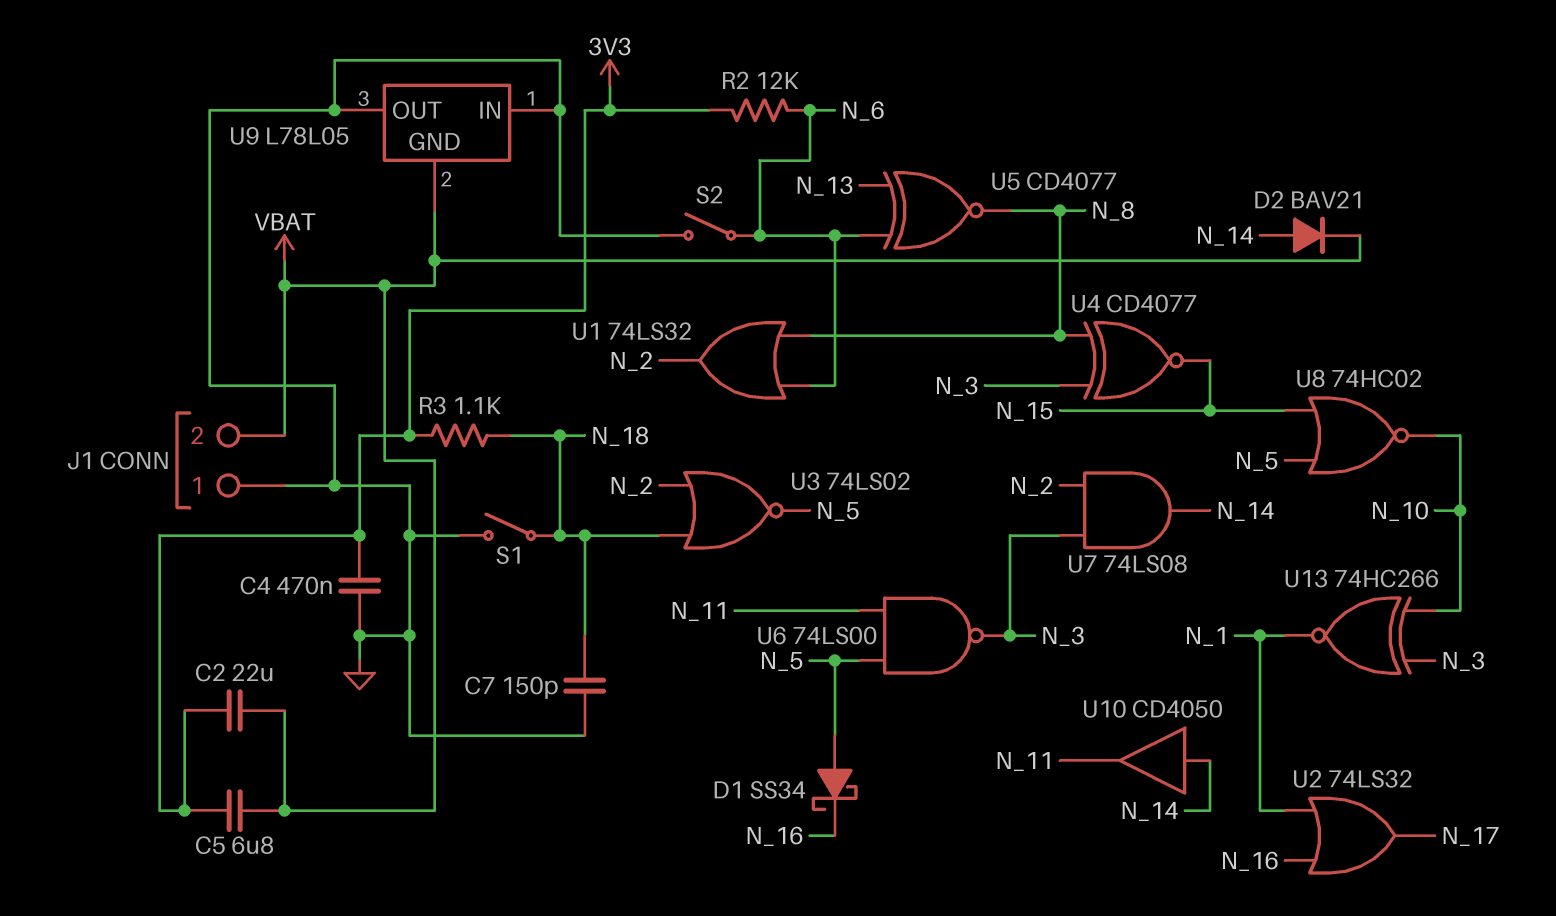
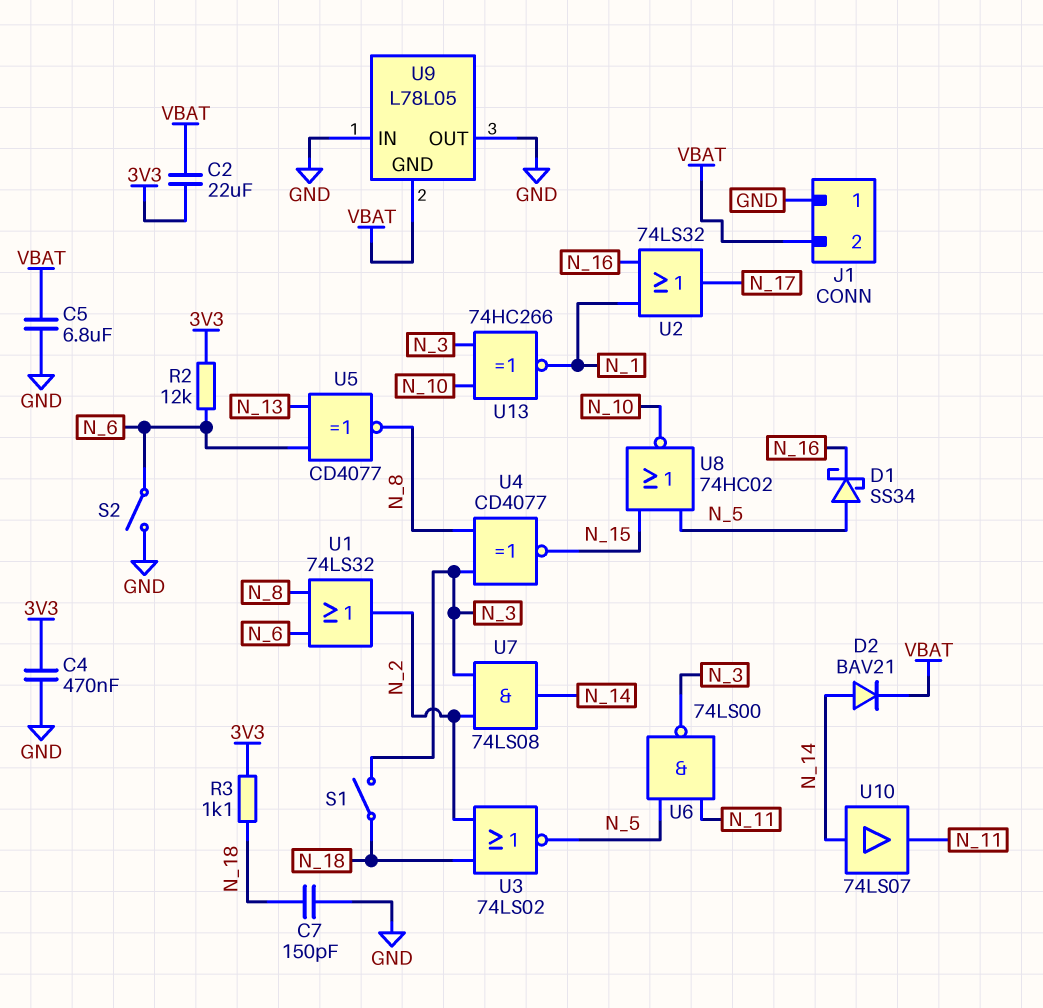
C5: 6.8uF (3V3, VBAT) -> 6.8uF (GND, VBAT)
S1: switch (GND, N_18) -> switch (N_3, N_18)
U10: buffer CD4050 (in N_14, out N_11) -> buffer 74LS07 (in N_14, out N_11)

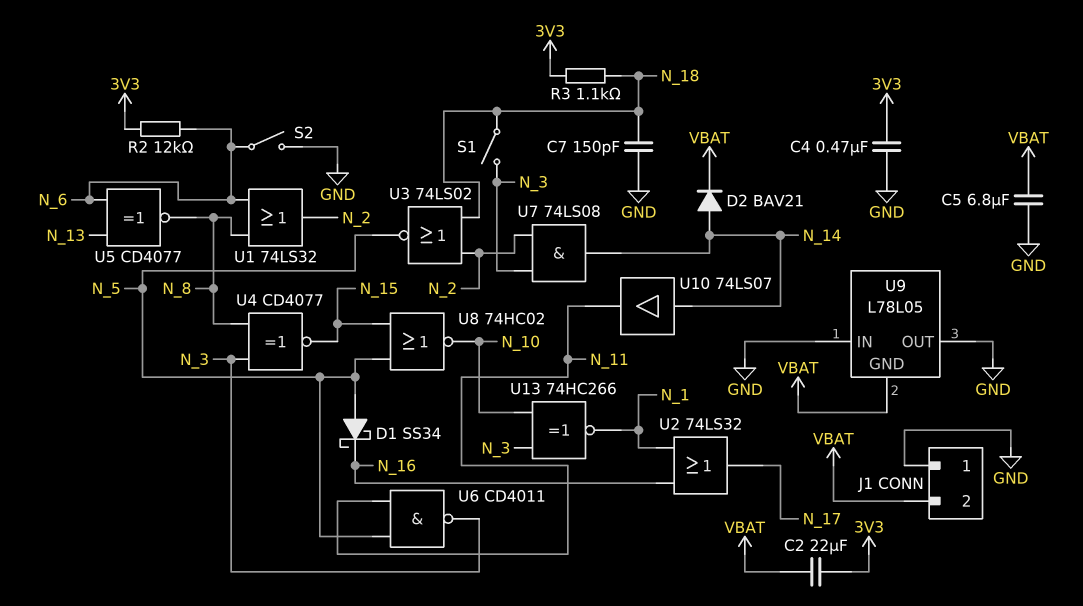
U6: NAND 74LS00 (in N_5, in N_11, out N_3) -> NAND CD4011 (in N_5, in N_11, out N_3)

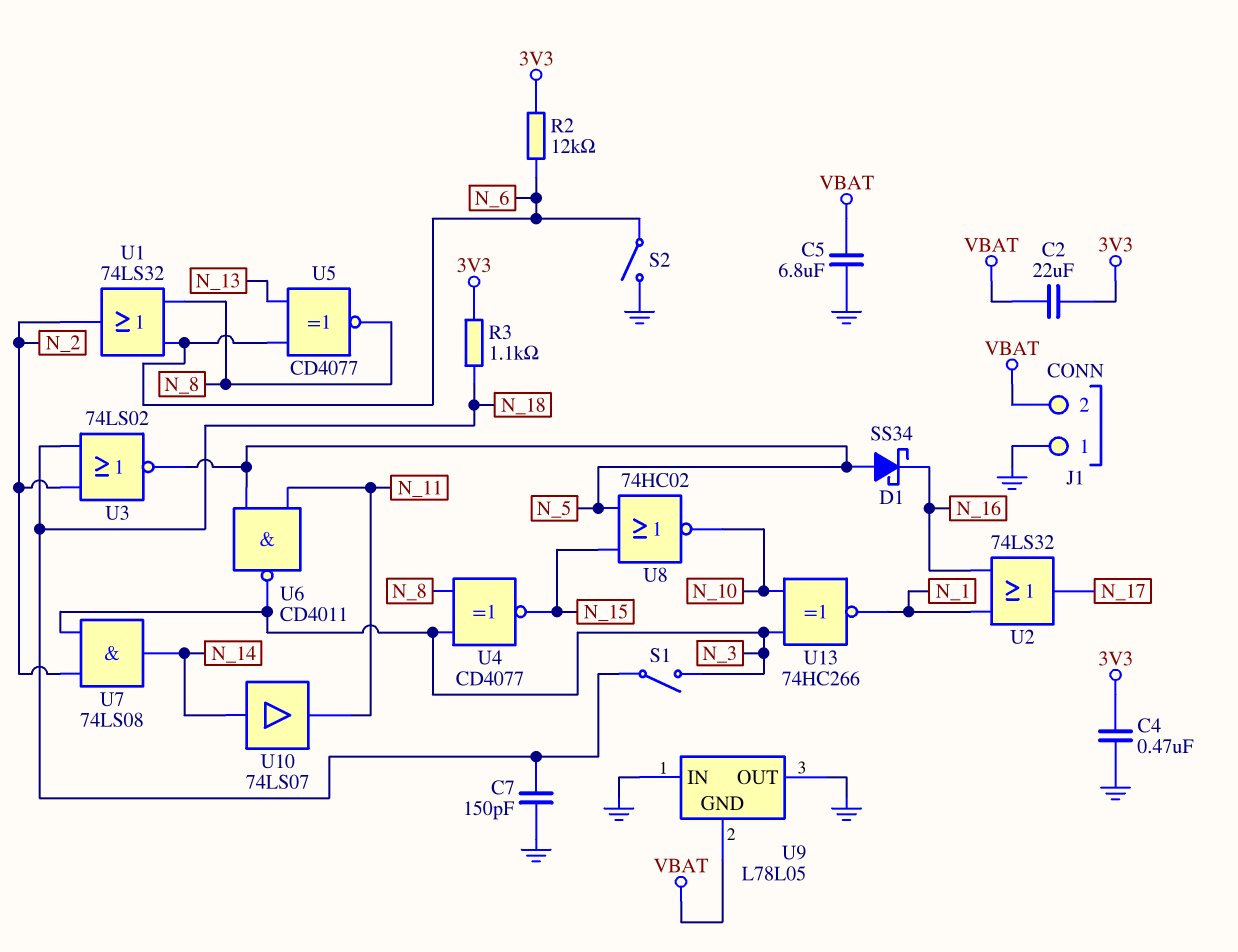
D2: diode BAV21 (A N_14, K VBAT) -> none

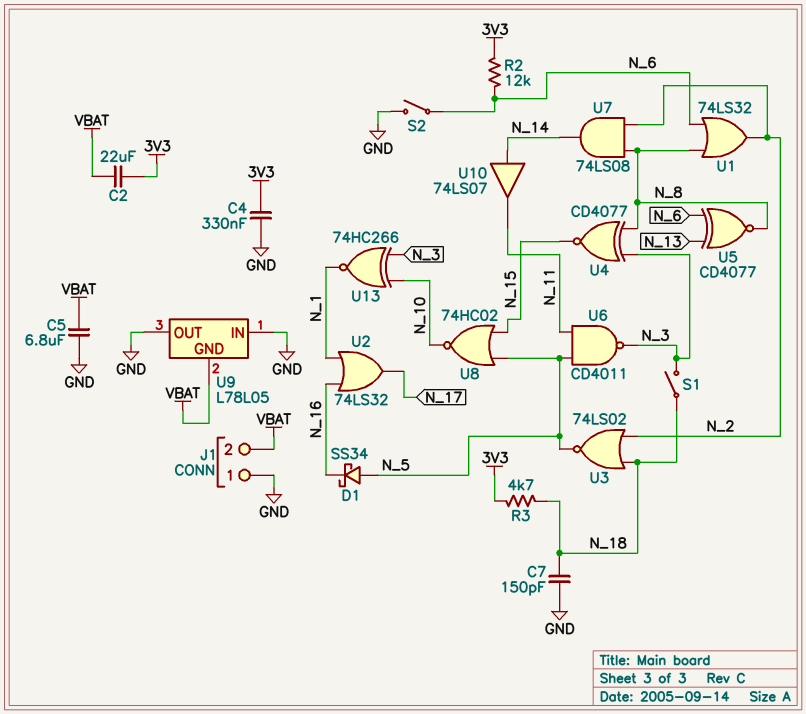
C4: 470nF (3V3, GND) -> 330nF (3V3, GND)
R3: 1.1k (3V3, N_18) -> 4.7k (3V3, N_18)
U7: AND 74LS08 (in N_2, in N_3, out N_14) -> AND 74LS08 (in N_2, in N_8, out N_14)

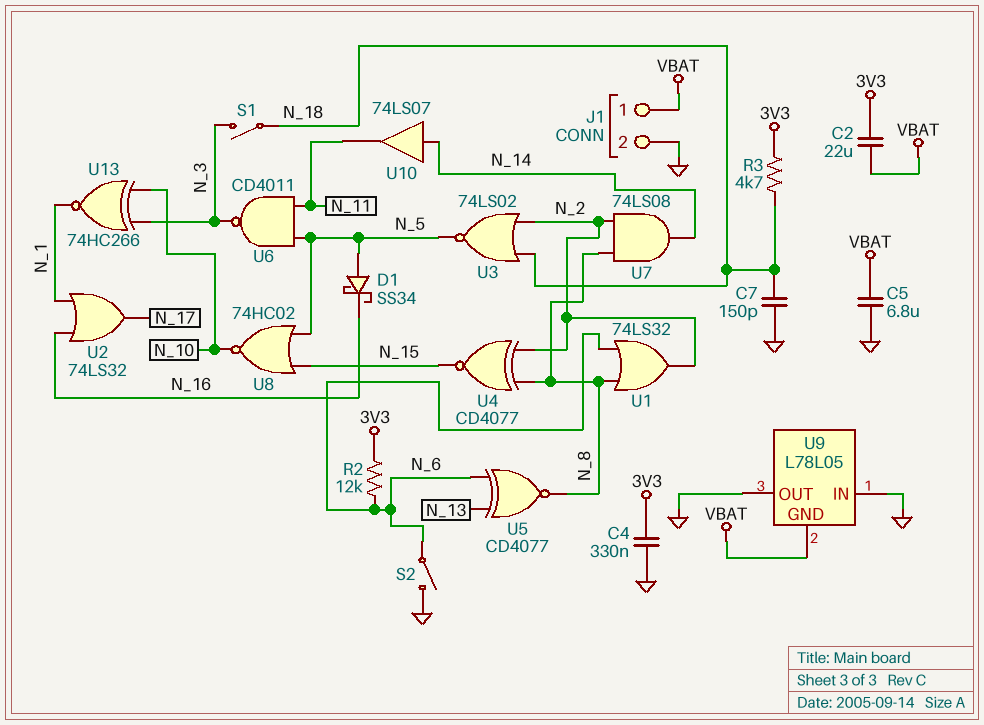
J1 pin 1: GND -> VBAT
J1 pin 2: VBAT -> GND
U4: XNOR CD4077 (in N_3, in N_8, out N_15) -> XNOR CD4077 (in N_2, in N_8, out N_15)

